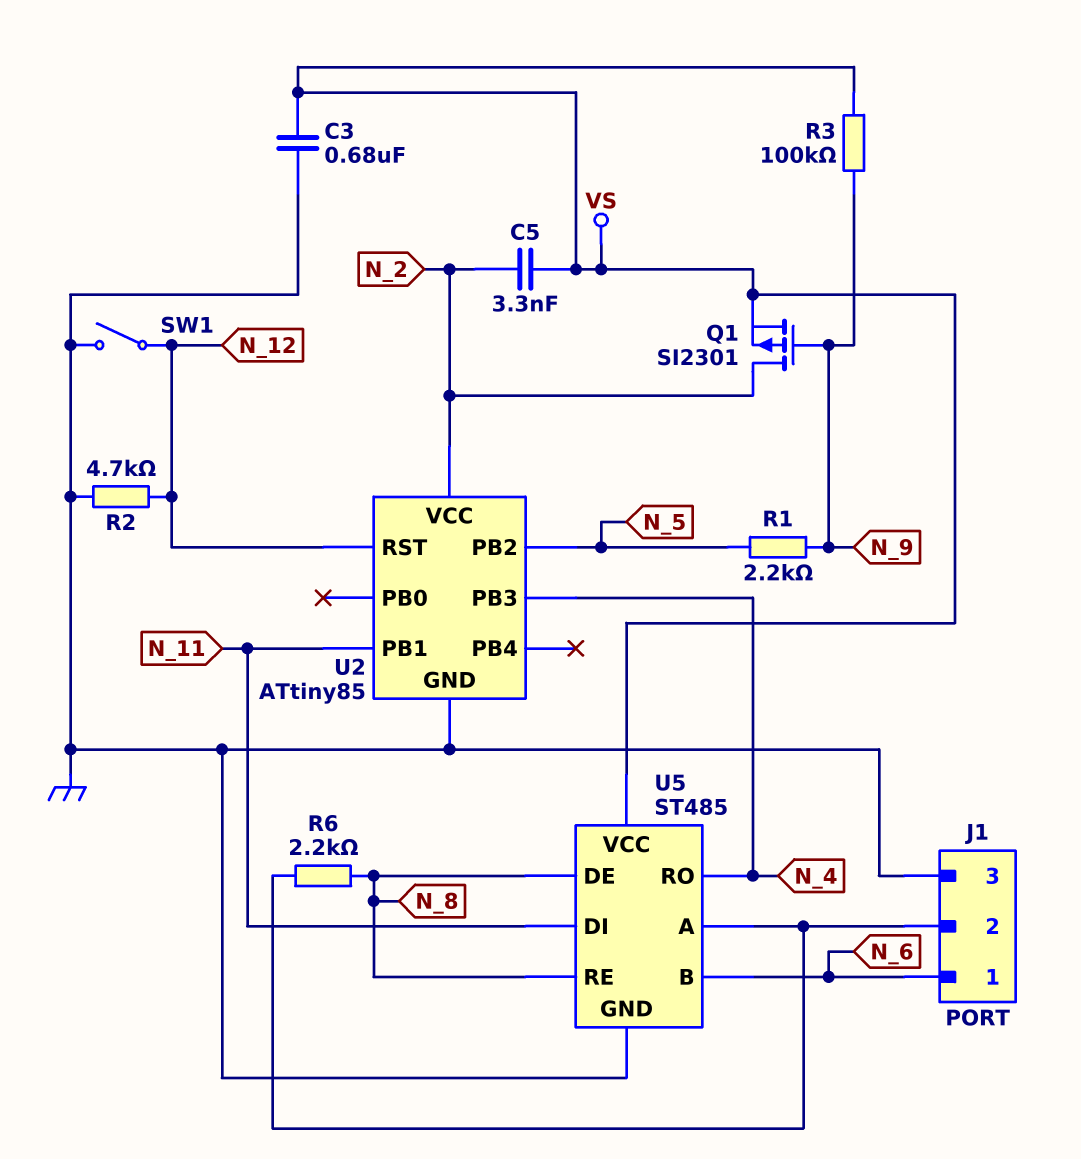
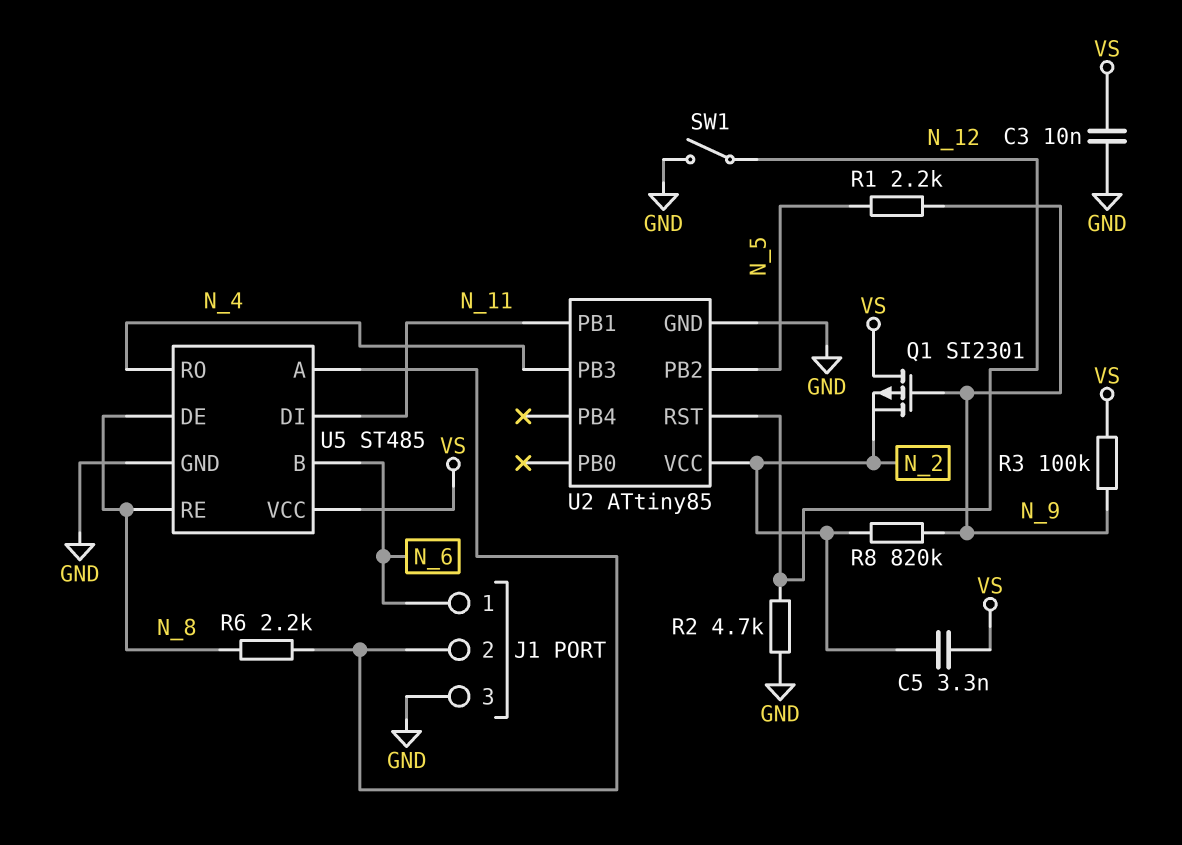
C3: 680nF (GND, VS) -> 10nF (GND, VS)
Q1: PMOS SI2301 (G N_9, D N_2, S VS) -> PMOS SI2301 (G N_9, D VS, S N_2)
R8: none -> 820k (N_2, N_9)

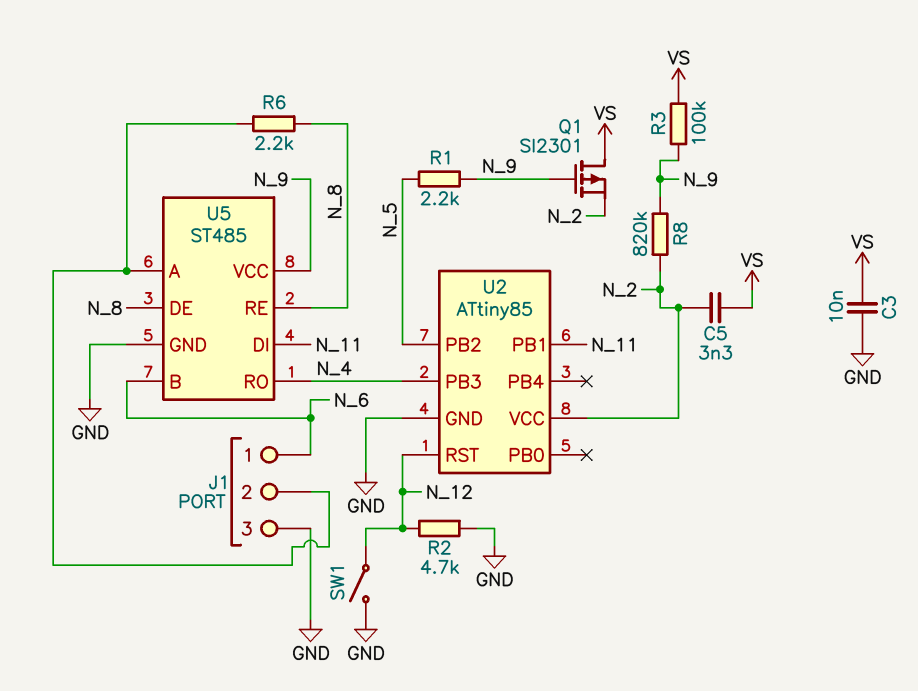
U5 pin VCC: VS -> N_9

